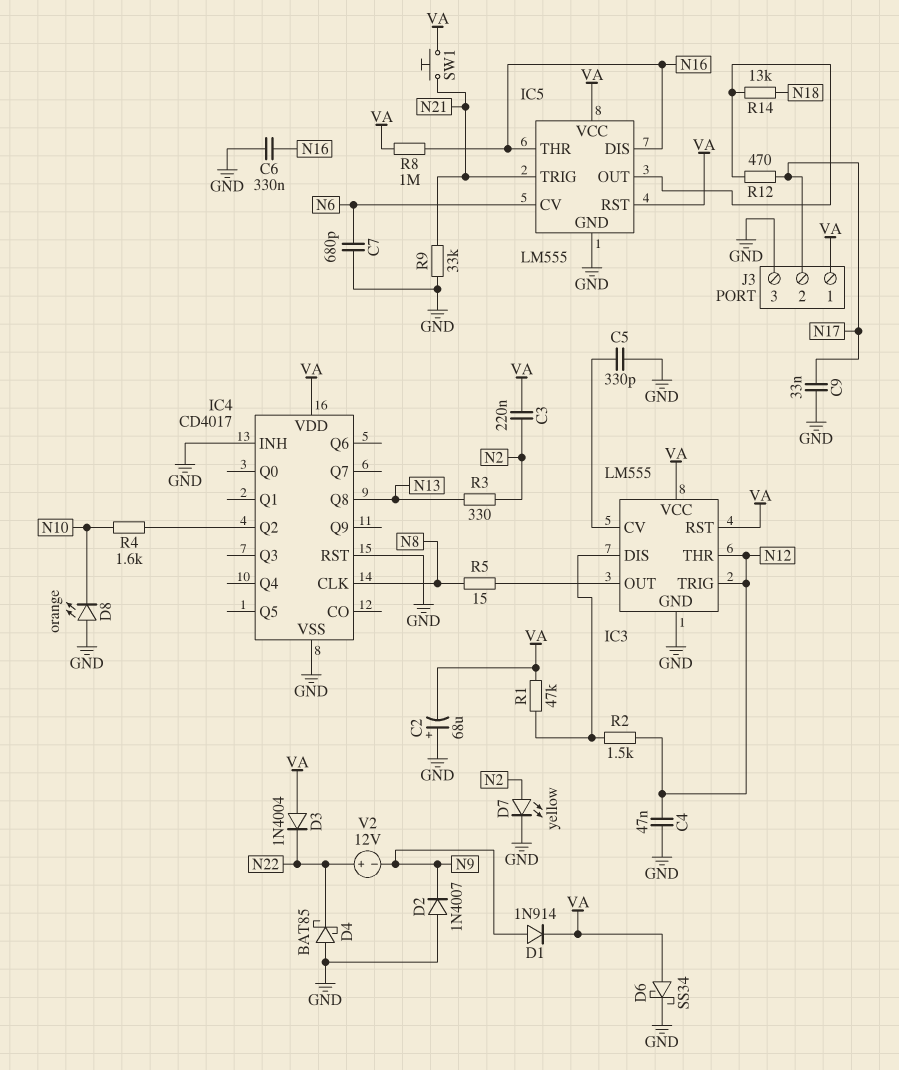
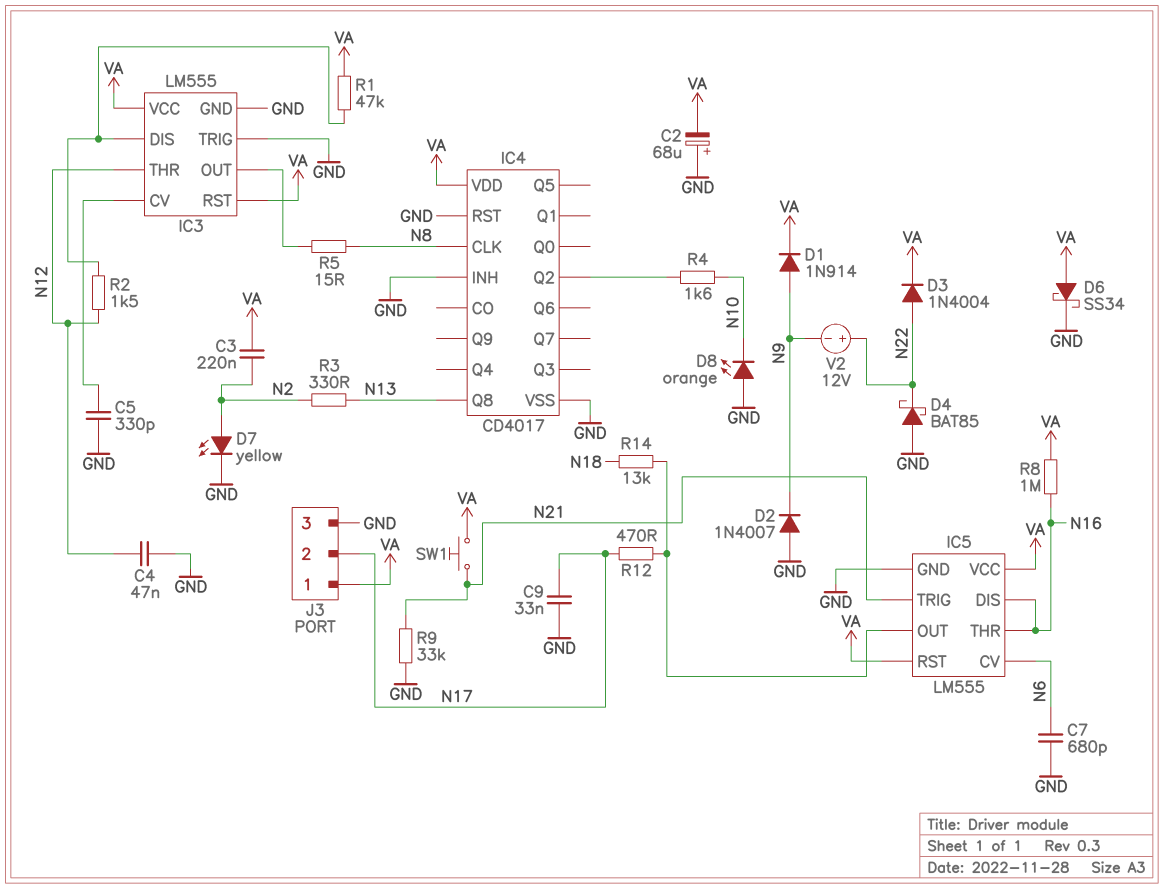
C6: 330nF (GND, N16) -> none
D3: diode 1N4004 (A VA, K N22) -> diode 1N4004 (A N22, K VA)
IC3 pin TRIG: N12 -> GND

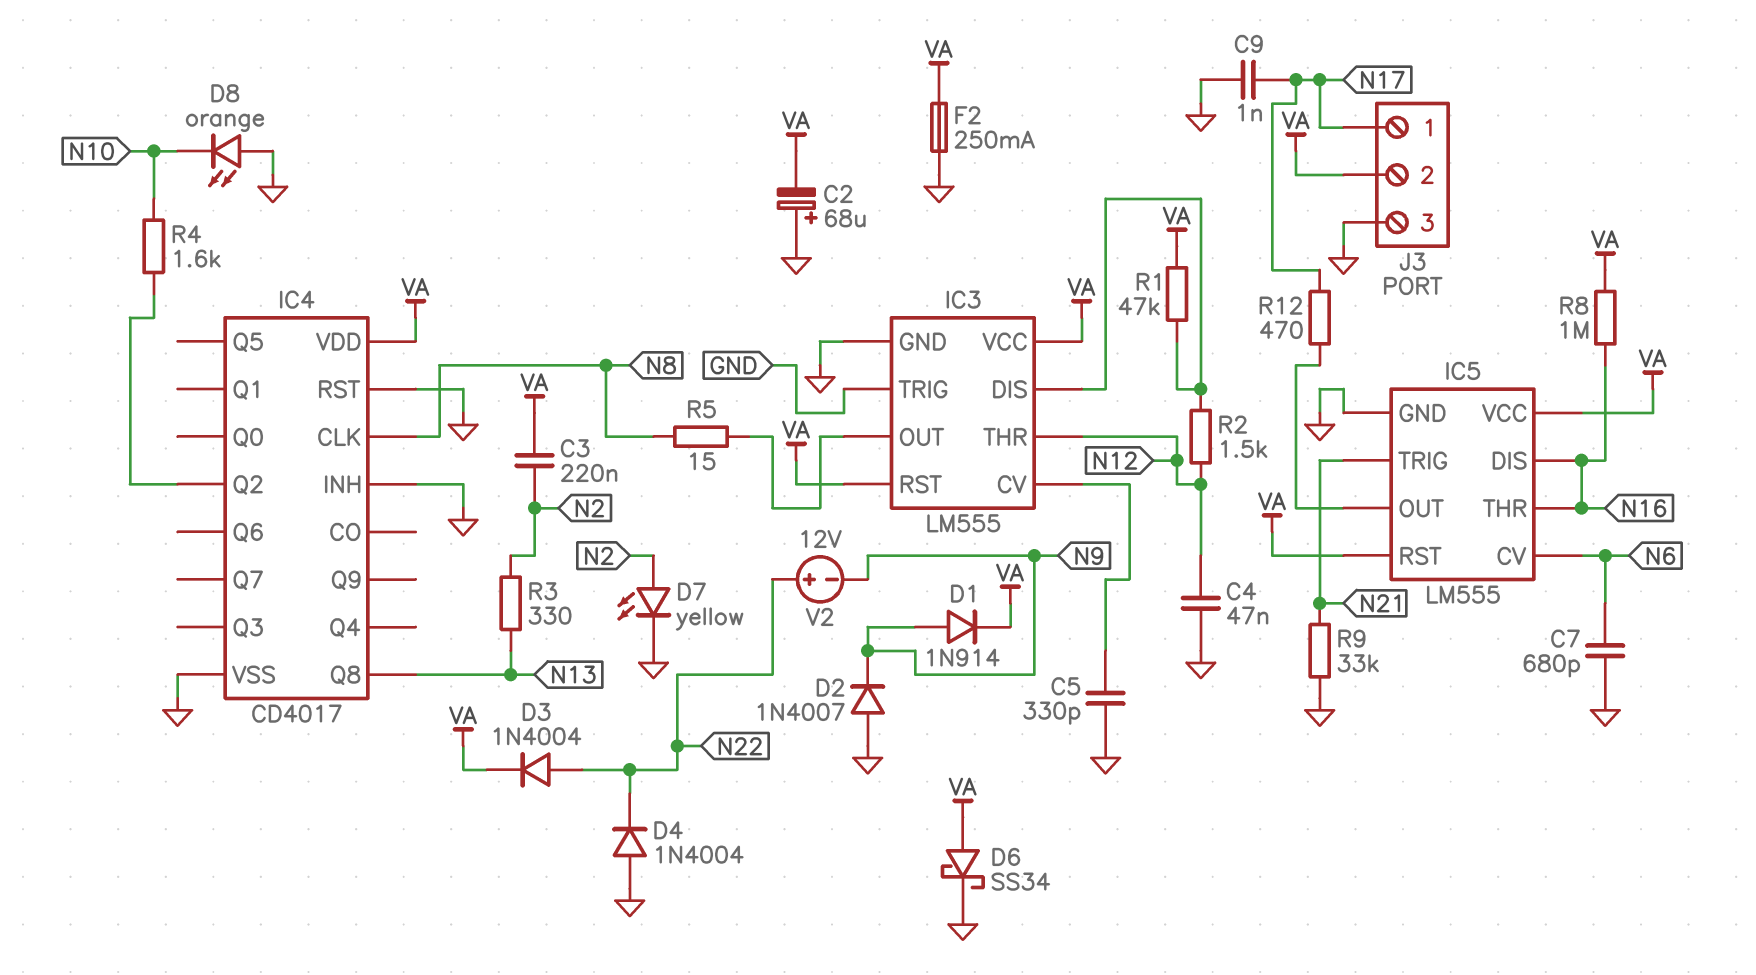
C9: 33nF (GND, N17) -> 1nF (GND, N17)
D4: schottky BAT85 (A GND, K N22) -> diode 1N4004 (A GND, K N22)
F2: none -> 250mA (GND, VA)
J3 pin 1: VA -> N17
J3 pin 2: N17 -> VA
R14: 13k (IC5/OUT, N18) -> none
SW1: button (N21, VA) -> none

